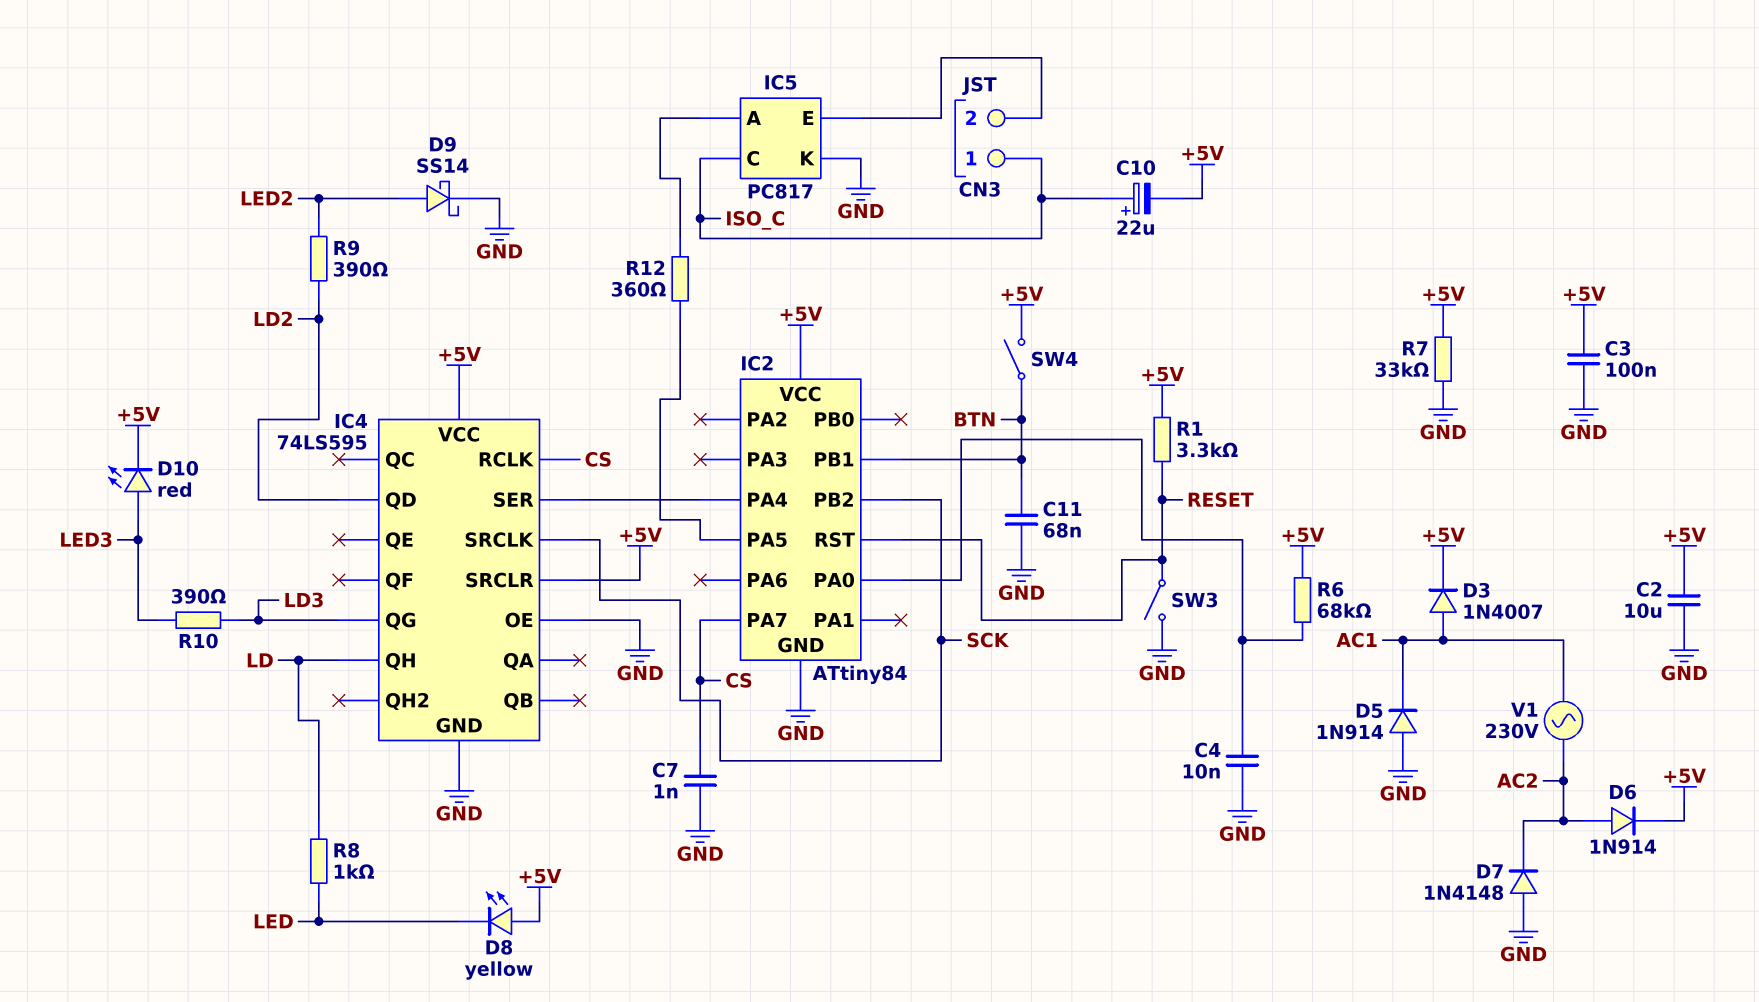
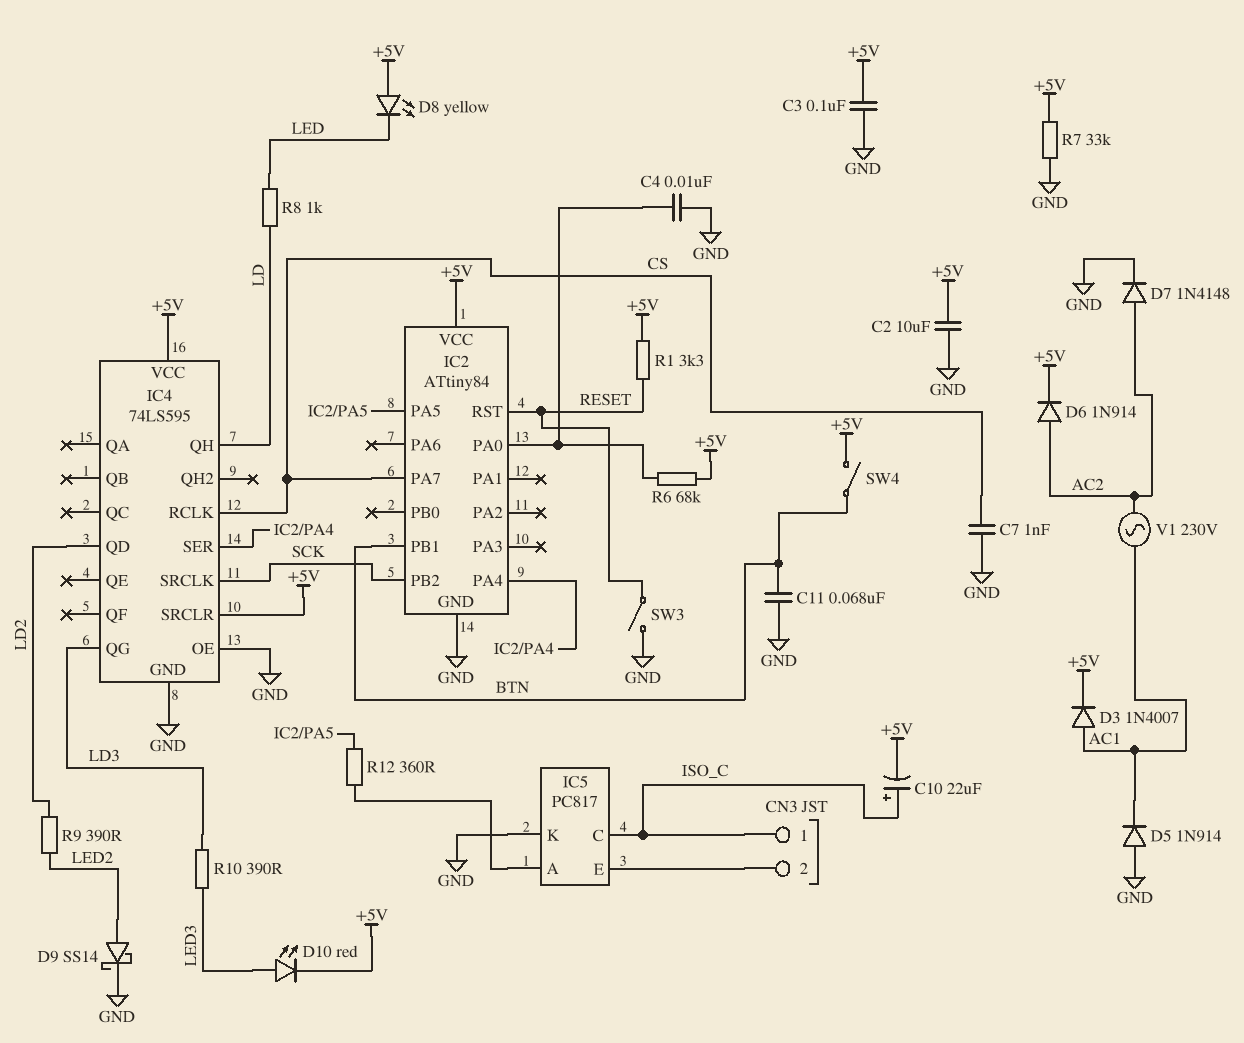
D7: diode 1N4148 (A GND, K AC2) -> diode 1N4148 (A AC2, K GND)

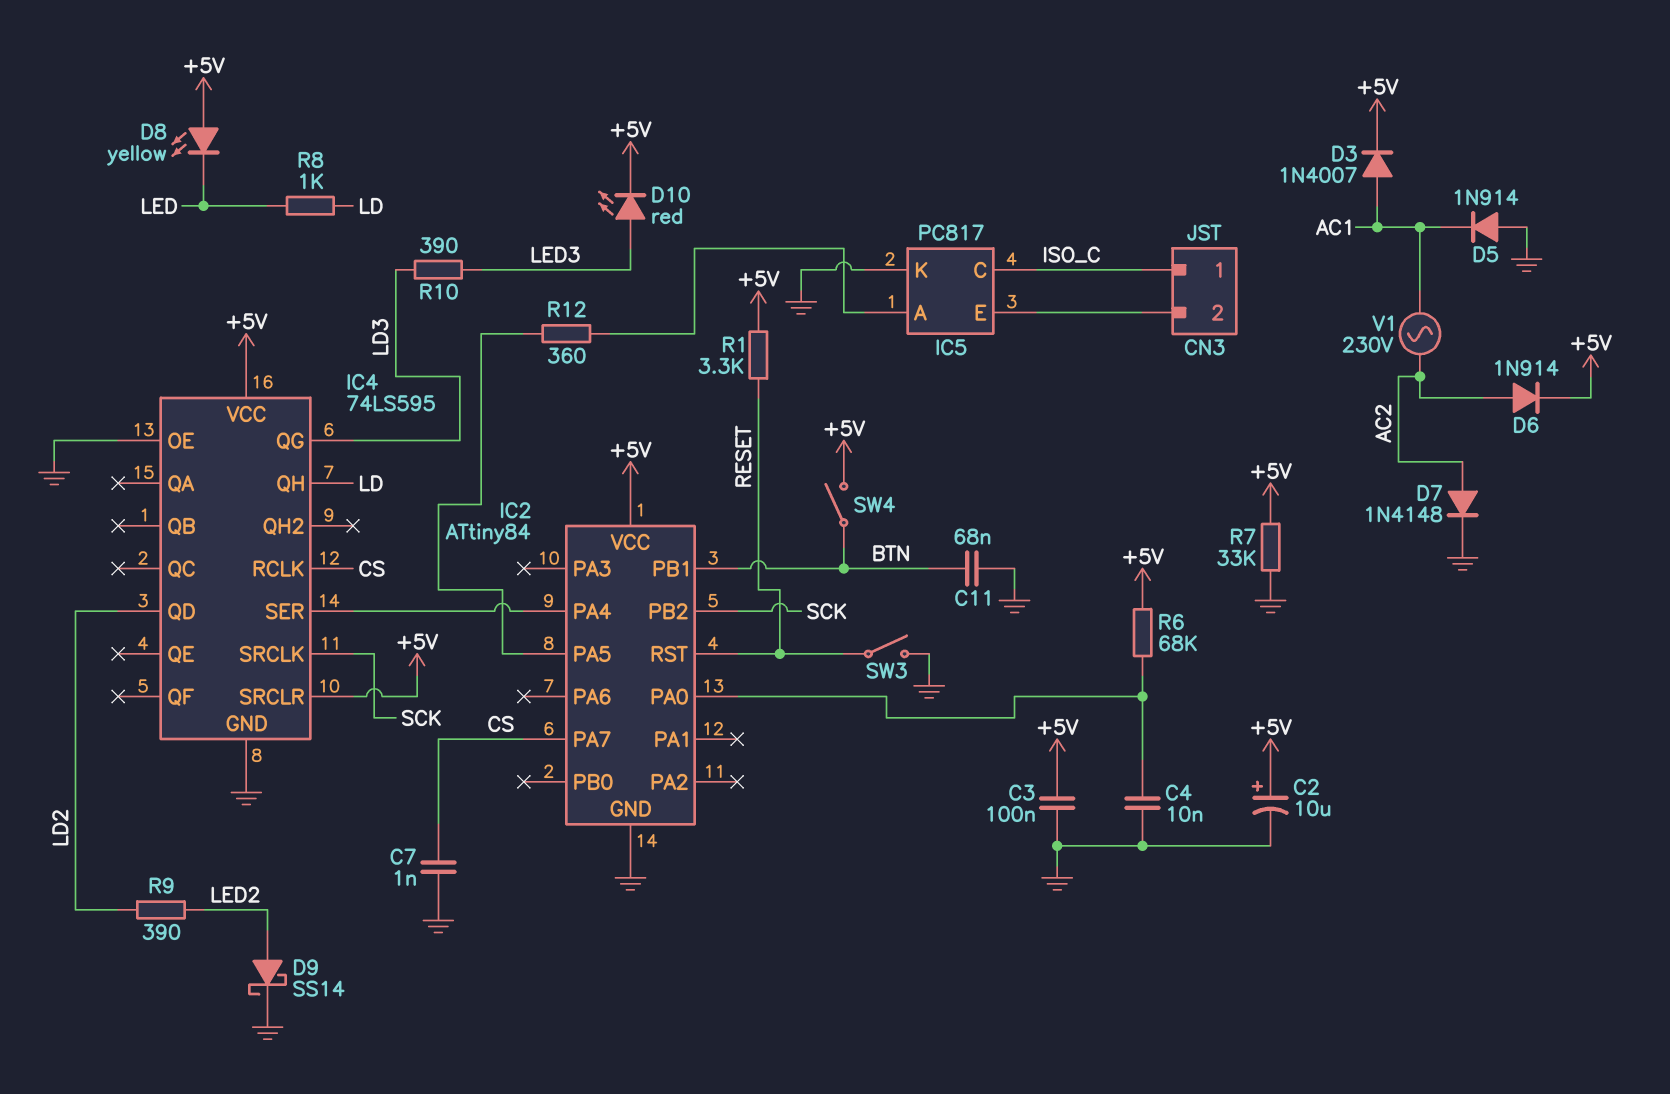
C2: 10uF (+5V, GND) -> 10uF (plus +5V, minus GND)
C10: 22uF (plus ISO_C, minus +5V) -> none

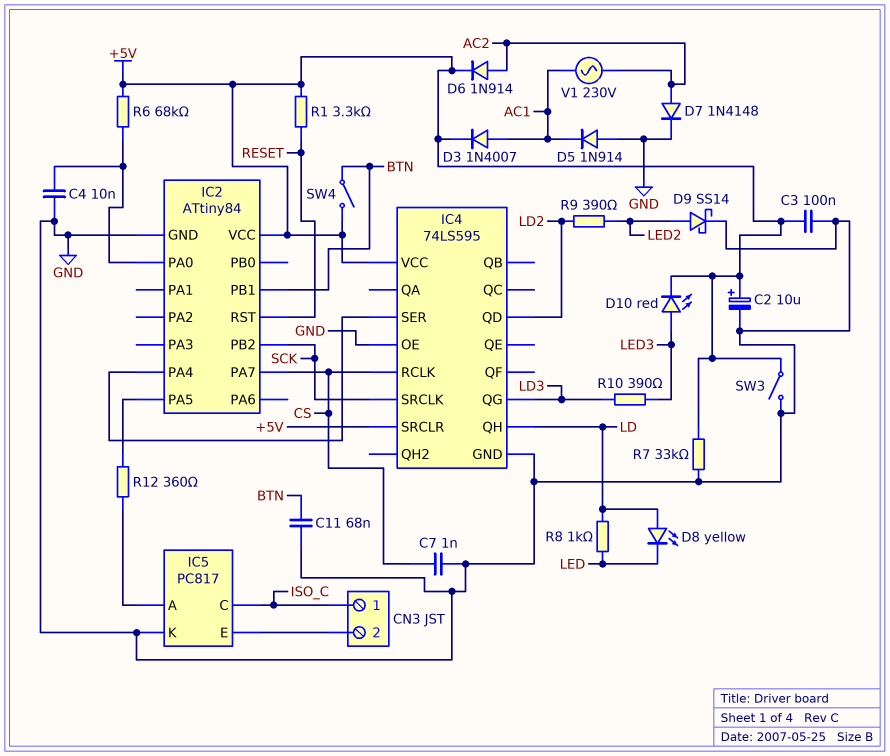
D8: LED yellow (A +5V, K LED) -> LED yellow (A LD, K LED)
SW3: switch (GND, RESET) -> switch (+5V, GND)

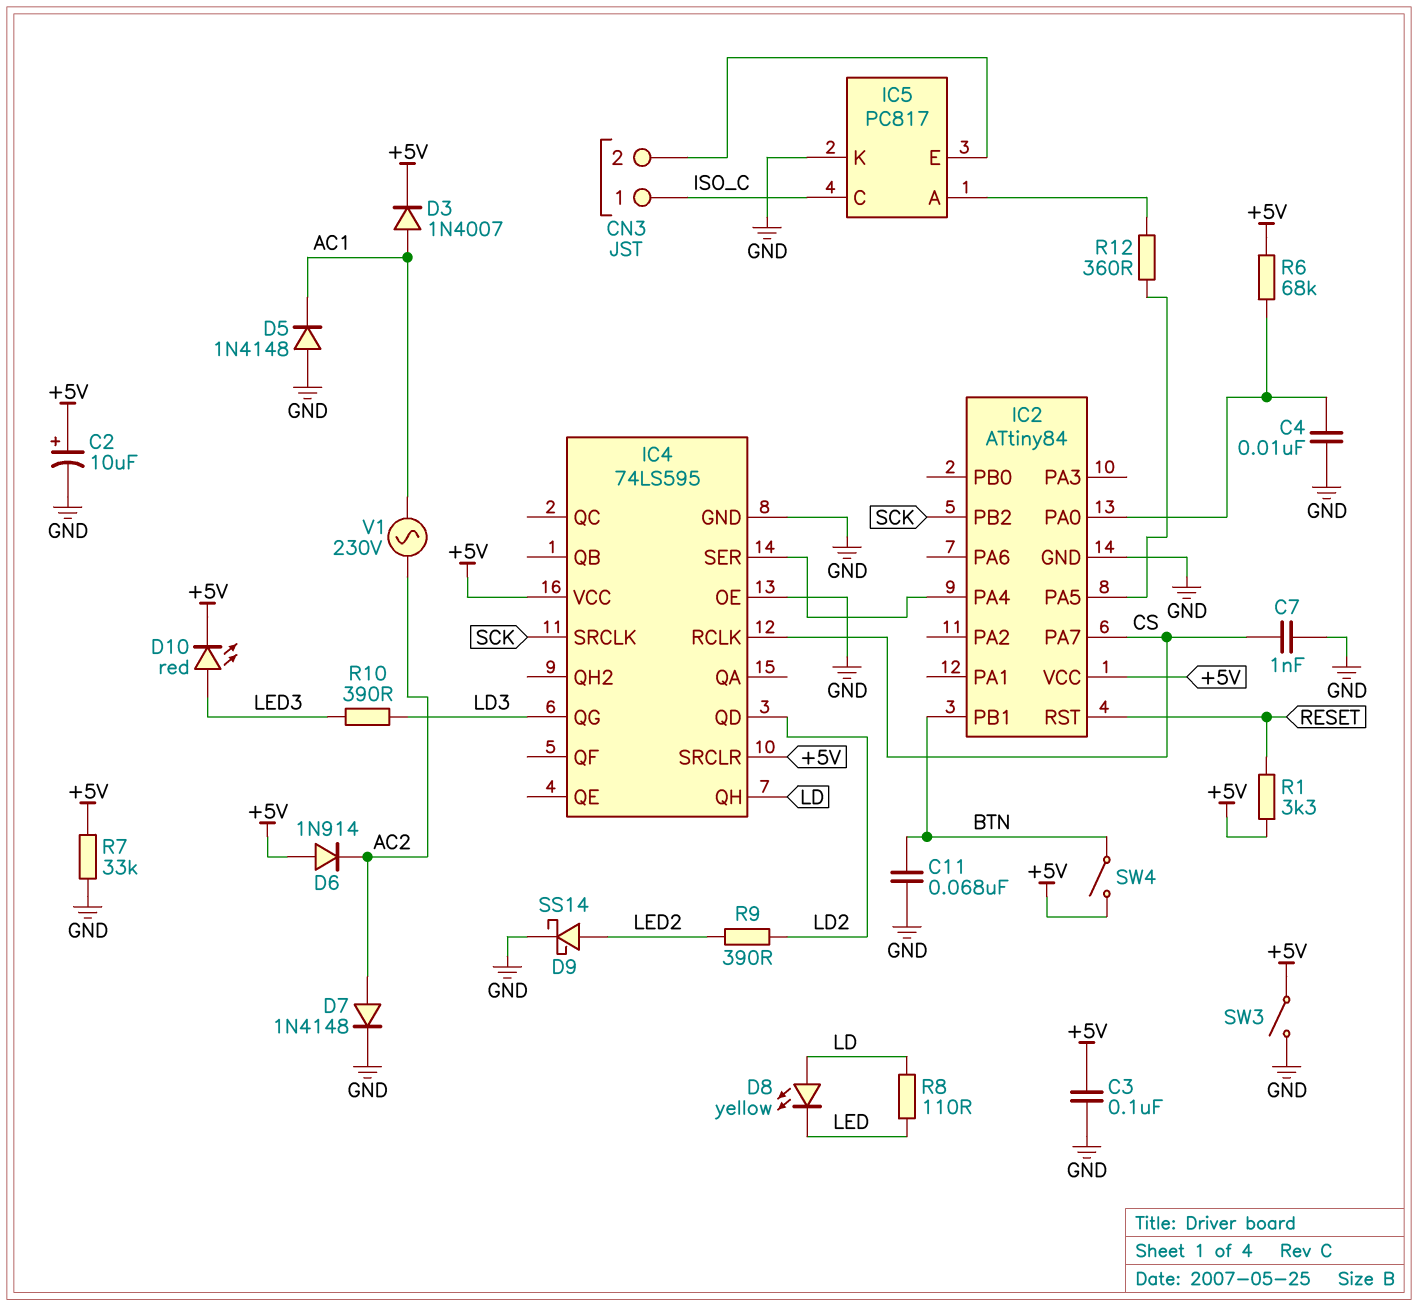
D5: diode 1N914 (A GND, K AC1) -> diode 1N4148 (A GND, K AC1)
D6: diode 1N914 (A AC2, K +5V) -> diode 1N914 (A +5V, K AC2)
R8: 1k (LD, LED) -> 110 (LD, LED)

